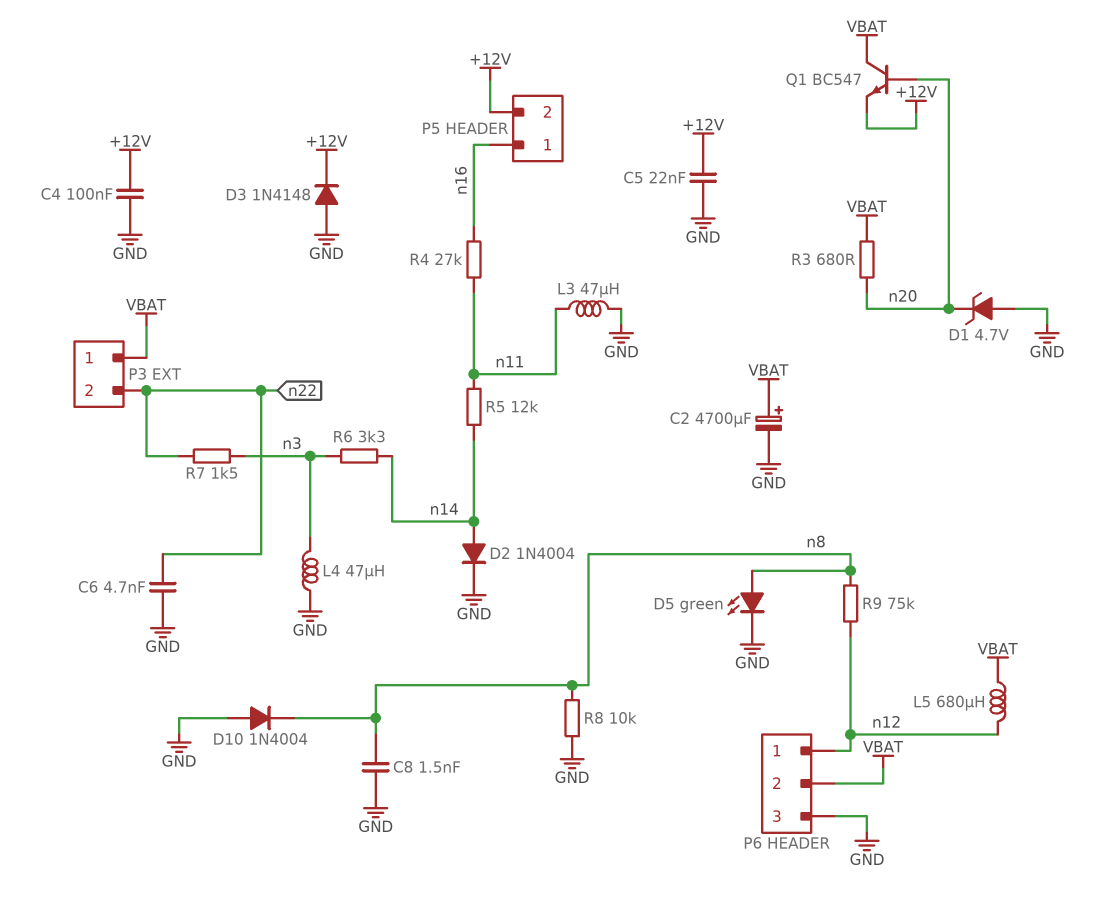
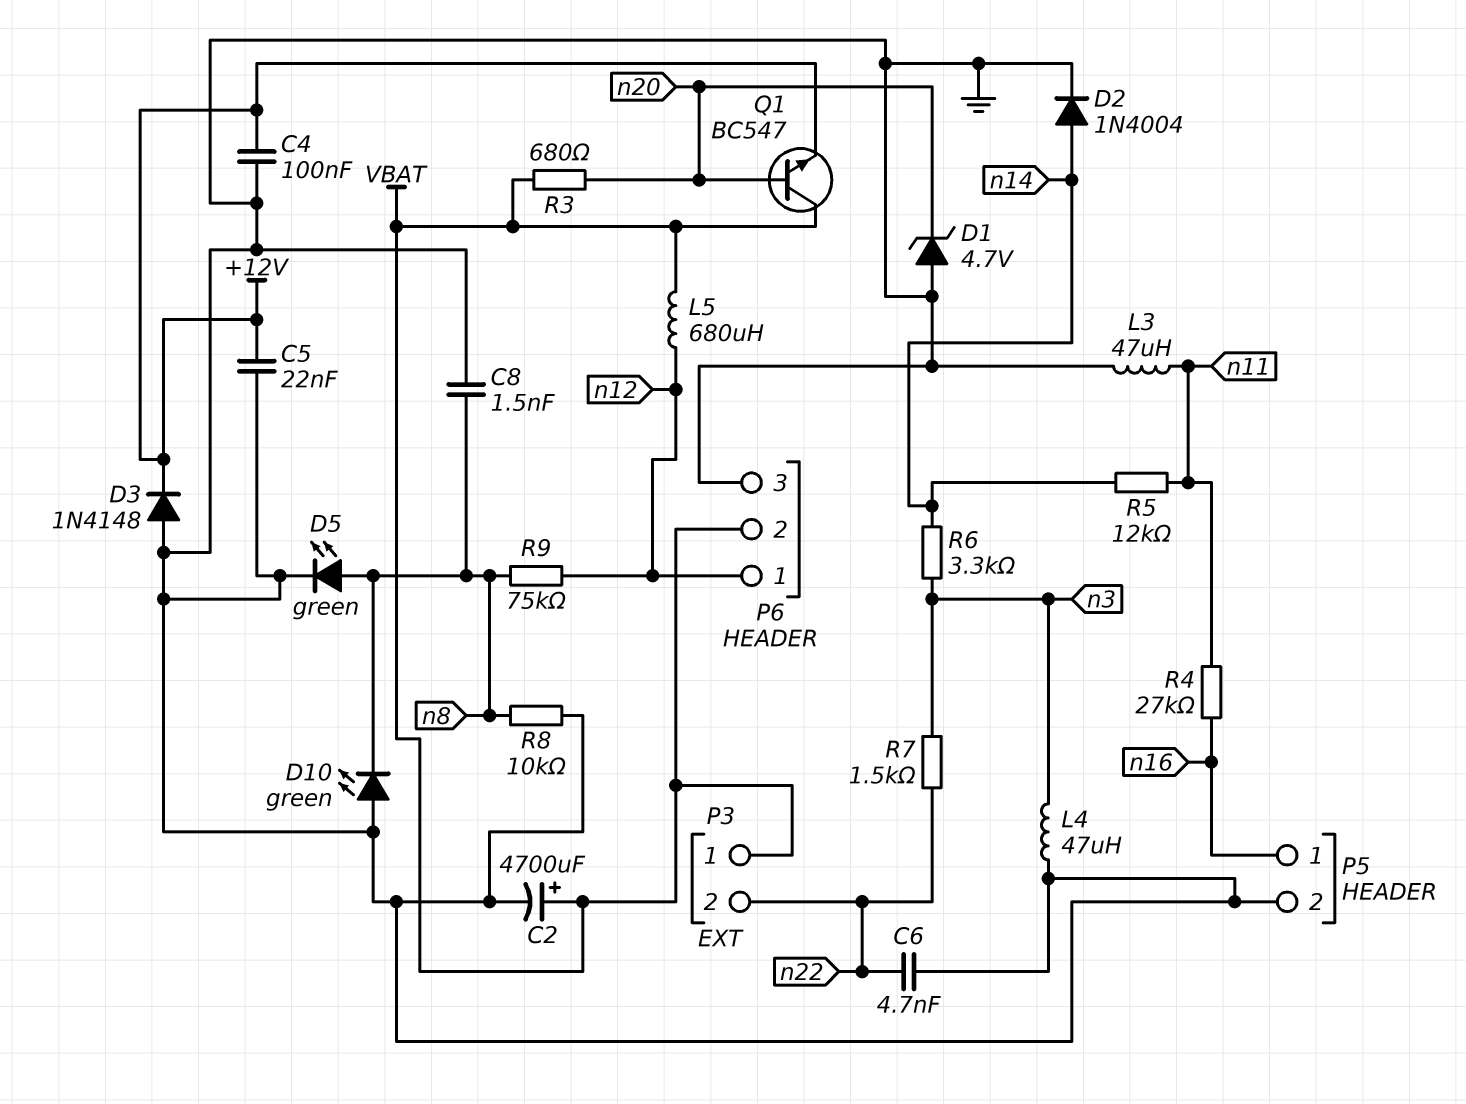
D10: diode 1N4004 (A GND, K n8) -> LED green (A GND, K n8)
P5 pin 2: +12V -> GND

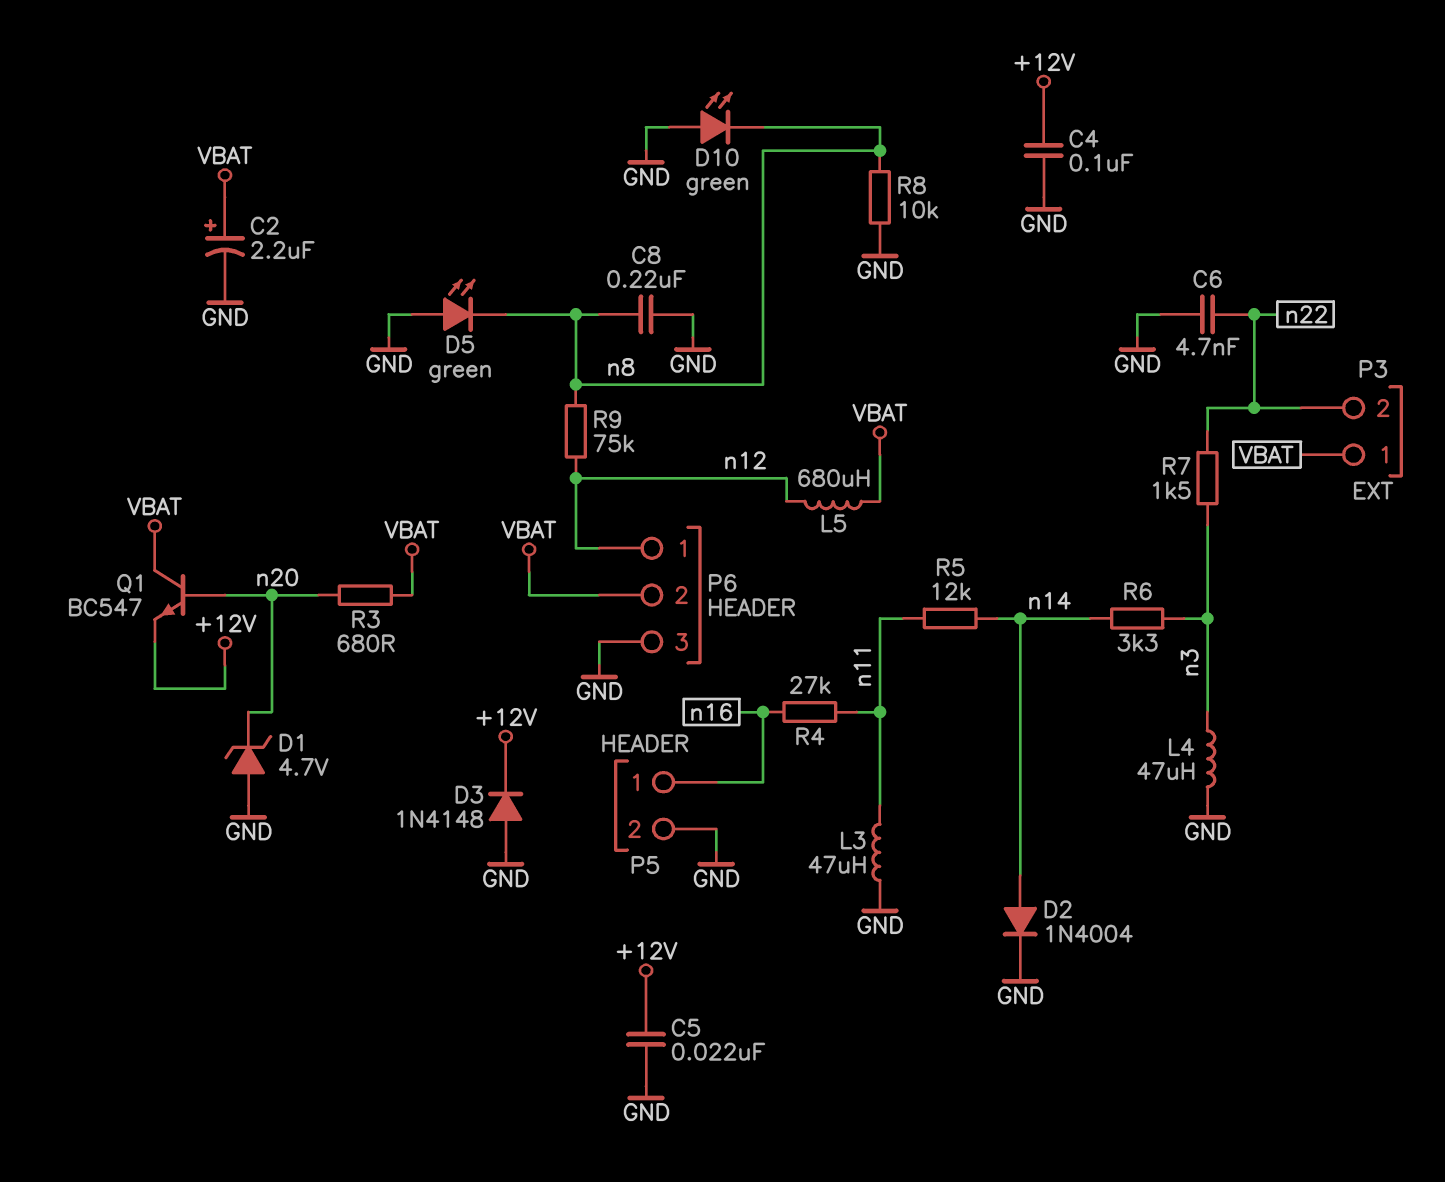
C2: 4700uF (plus VBAT, minus GND) -> 2.2uF (plus VBAT, minus GND)
C8: 1.5nF (GND, n8) -> 220nF (GND, n8)
D5: LED green (A n8, K GND) -> LED green (A GND, K n8)

